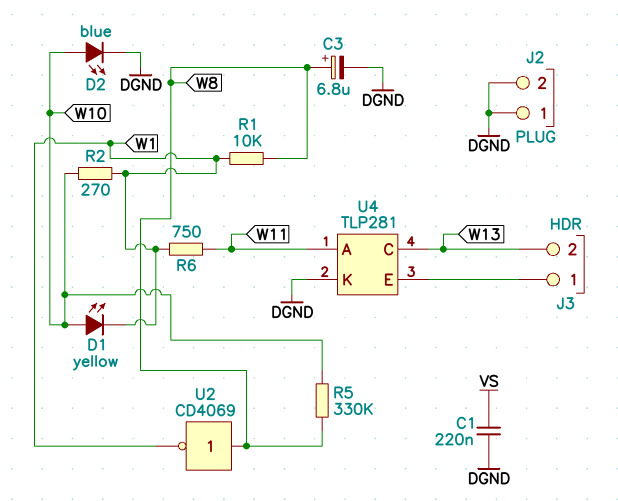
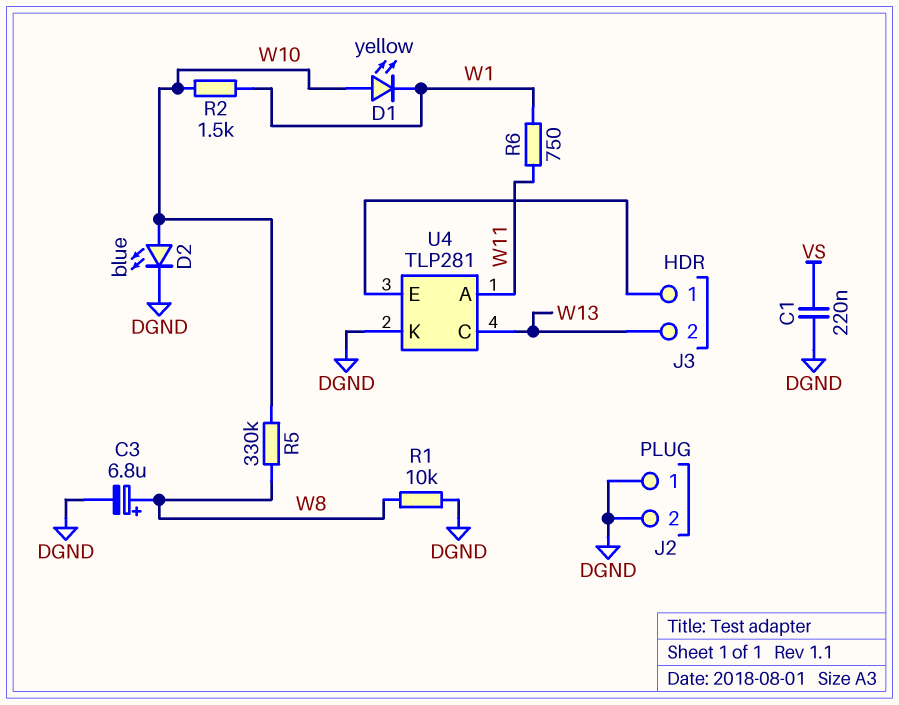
R1: 10k (W1, W8) -> 10k (DGND, W8)
R2: 270 (W1, W10) -> 1.5k (W1, W10)
U2: NOT CD4069 (in W8, out W1) -> none

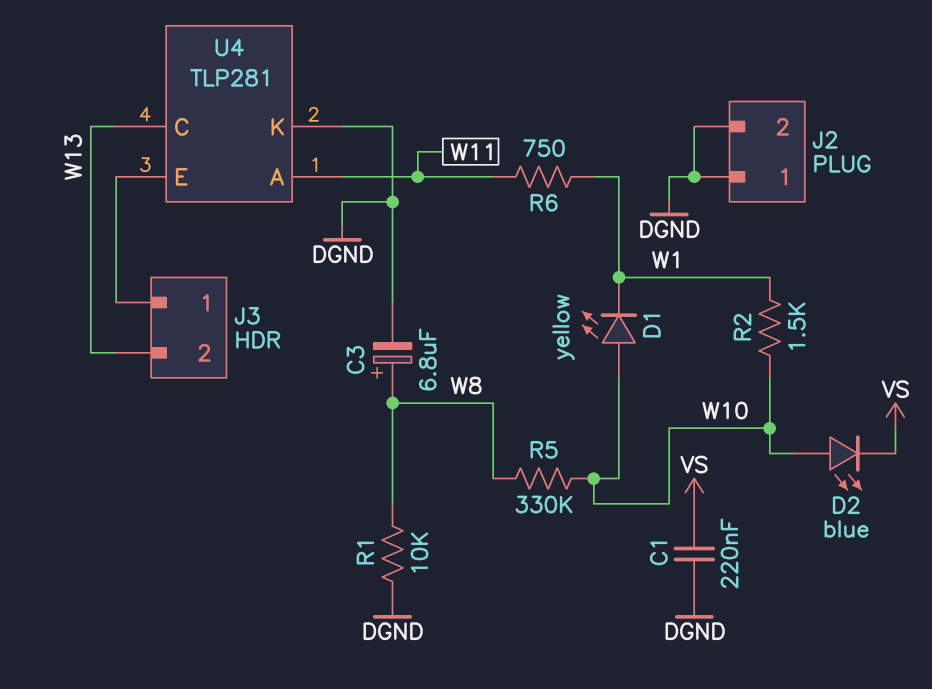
D2: LED blue (A W10, K DGND) -> LED blue (A W10, K VS)

